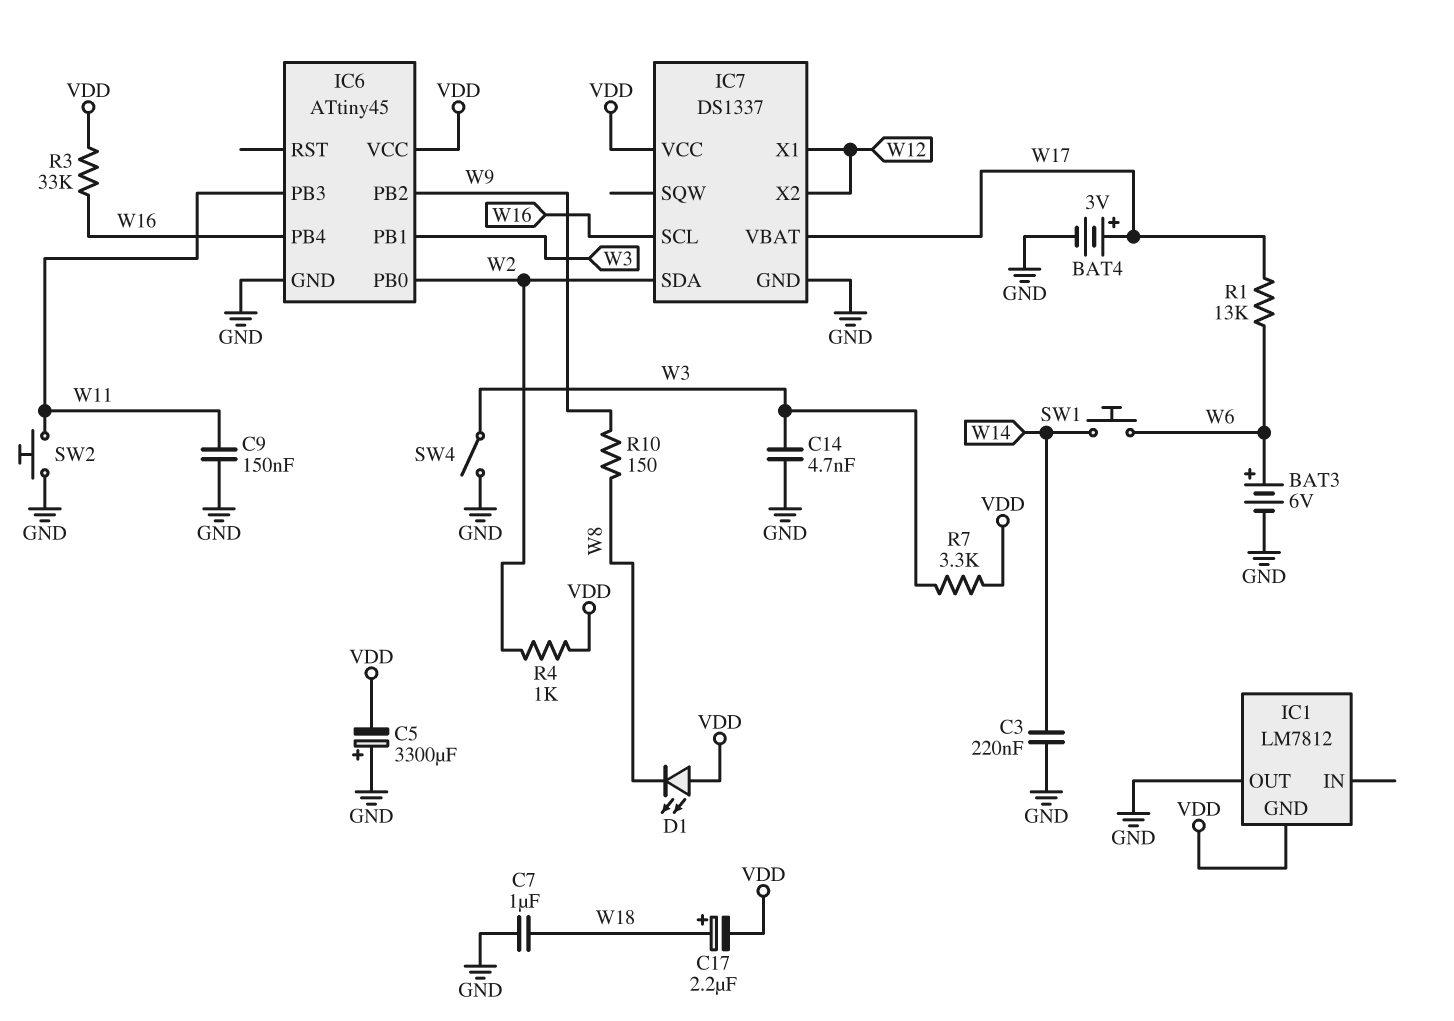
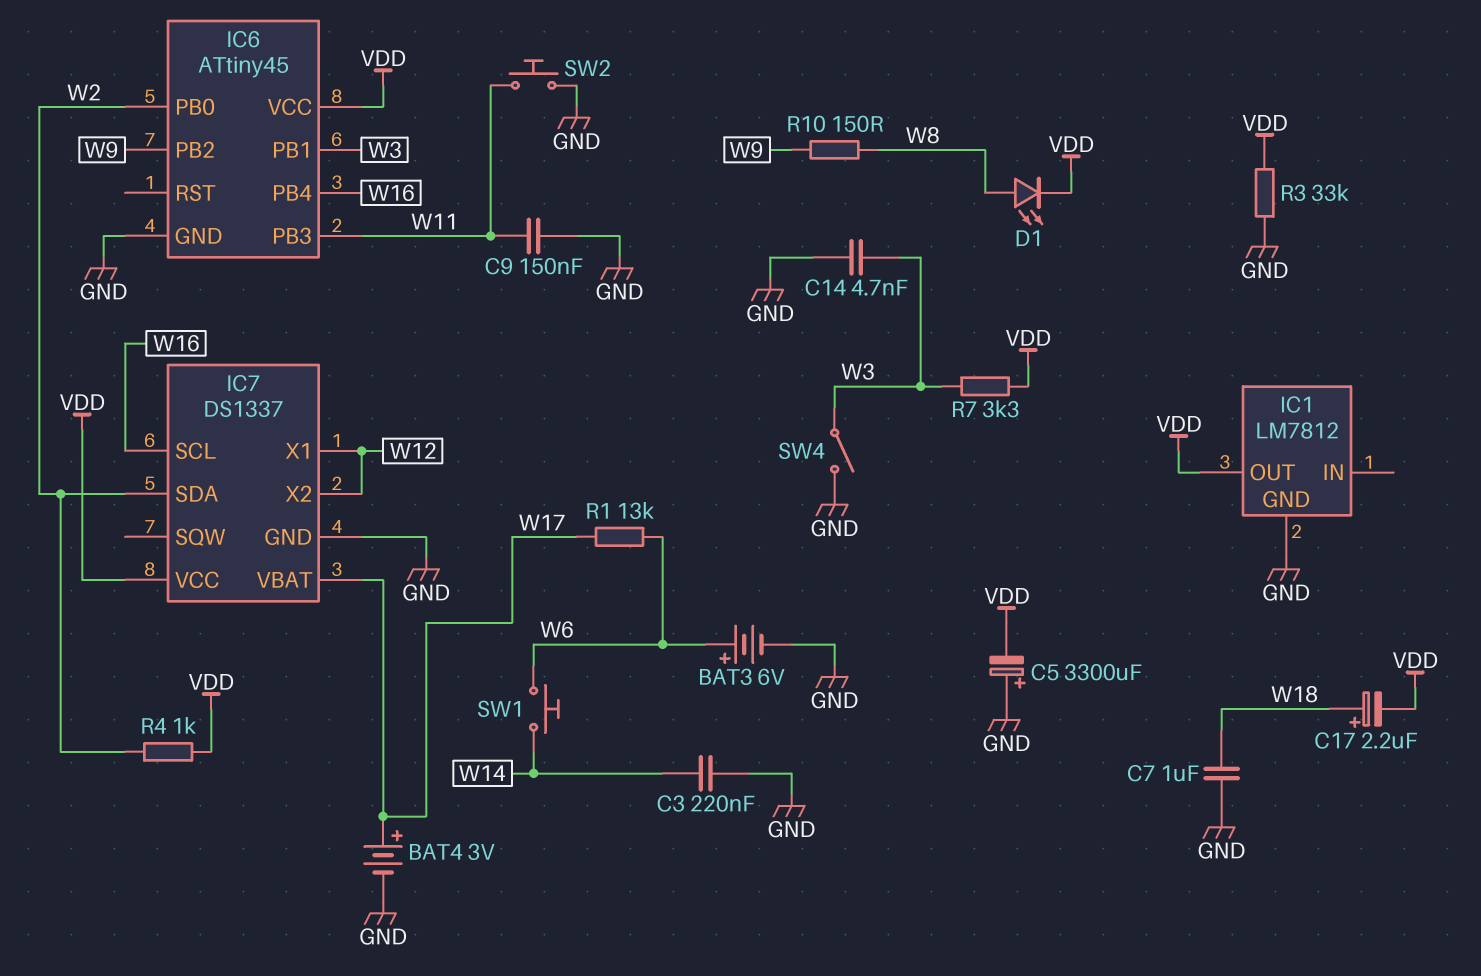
D1: LED (A VDD, K W8) -> LED (A W8, K VDD)
IC1 pin GND: VDD -> GND
IC1 pin OUT: GND -> VDD
R3: 33k (VDD, W16) -> 33k (GND, VDD)

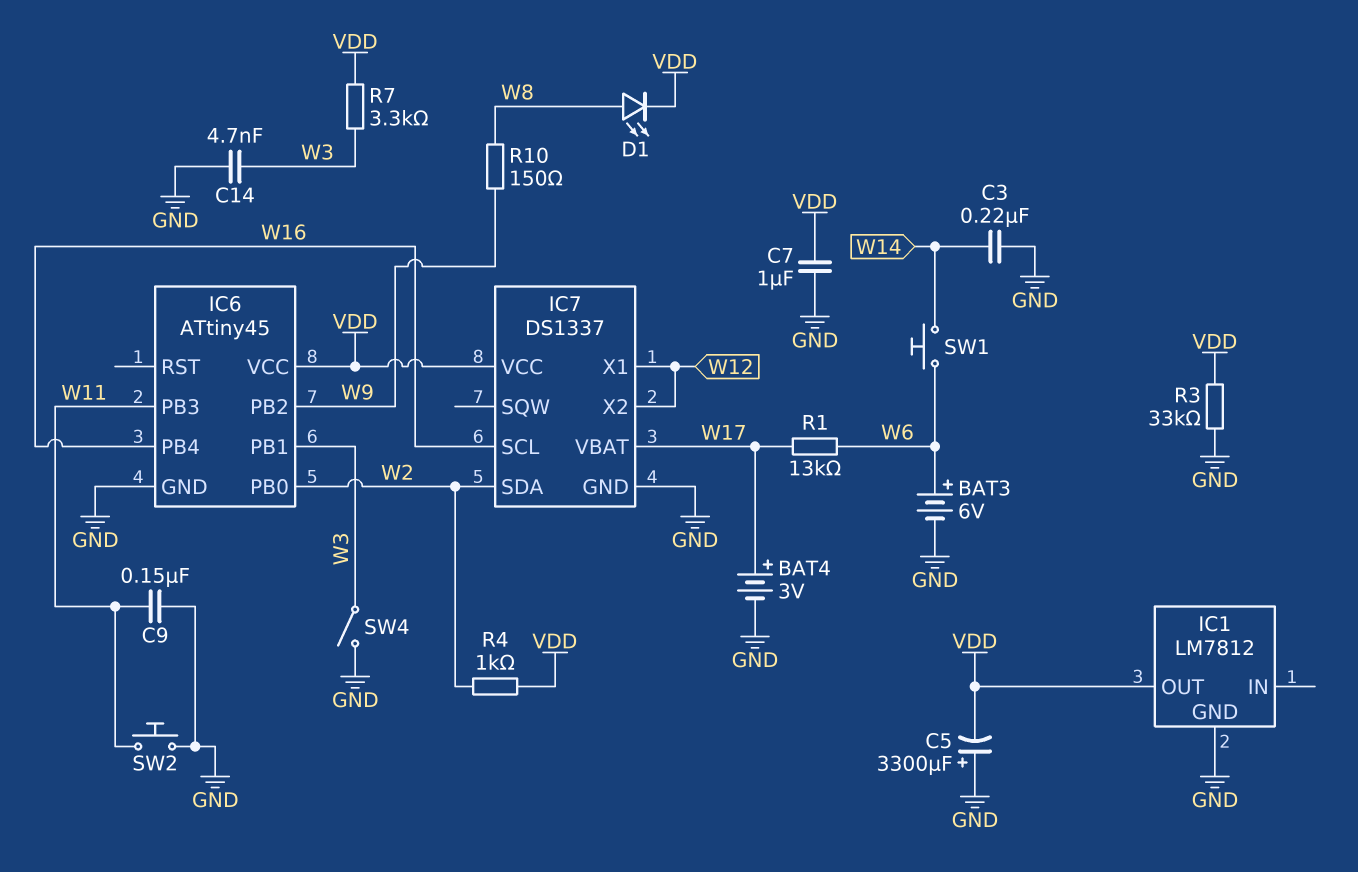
C7: 1uF (GND, W18) -> 1uF (GND, VDD)
C17: 2.2uF (plus W18, minus VDD) -> none

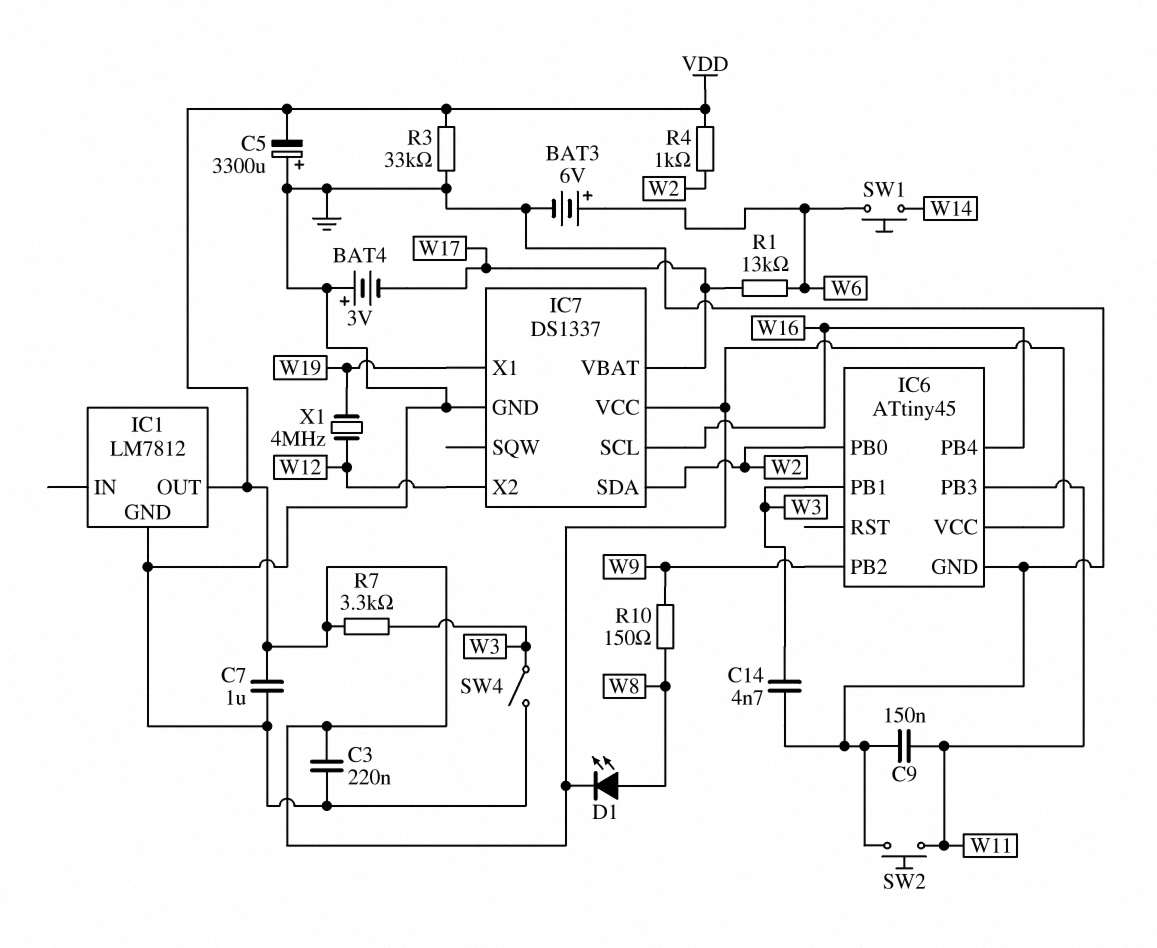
BAT4: 3V (plus W17, minus GND) -> 3V (plus GND, minus W17)
C3: 220nF (GND, W14) -> 220nF (GND, VDD)
IC7 pin X1: W12 -> W19
X1: none -> 4MHz (W12, W19)

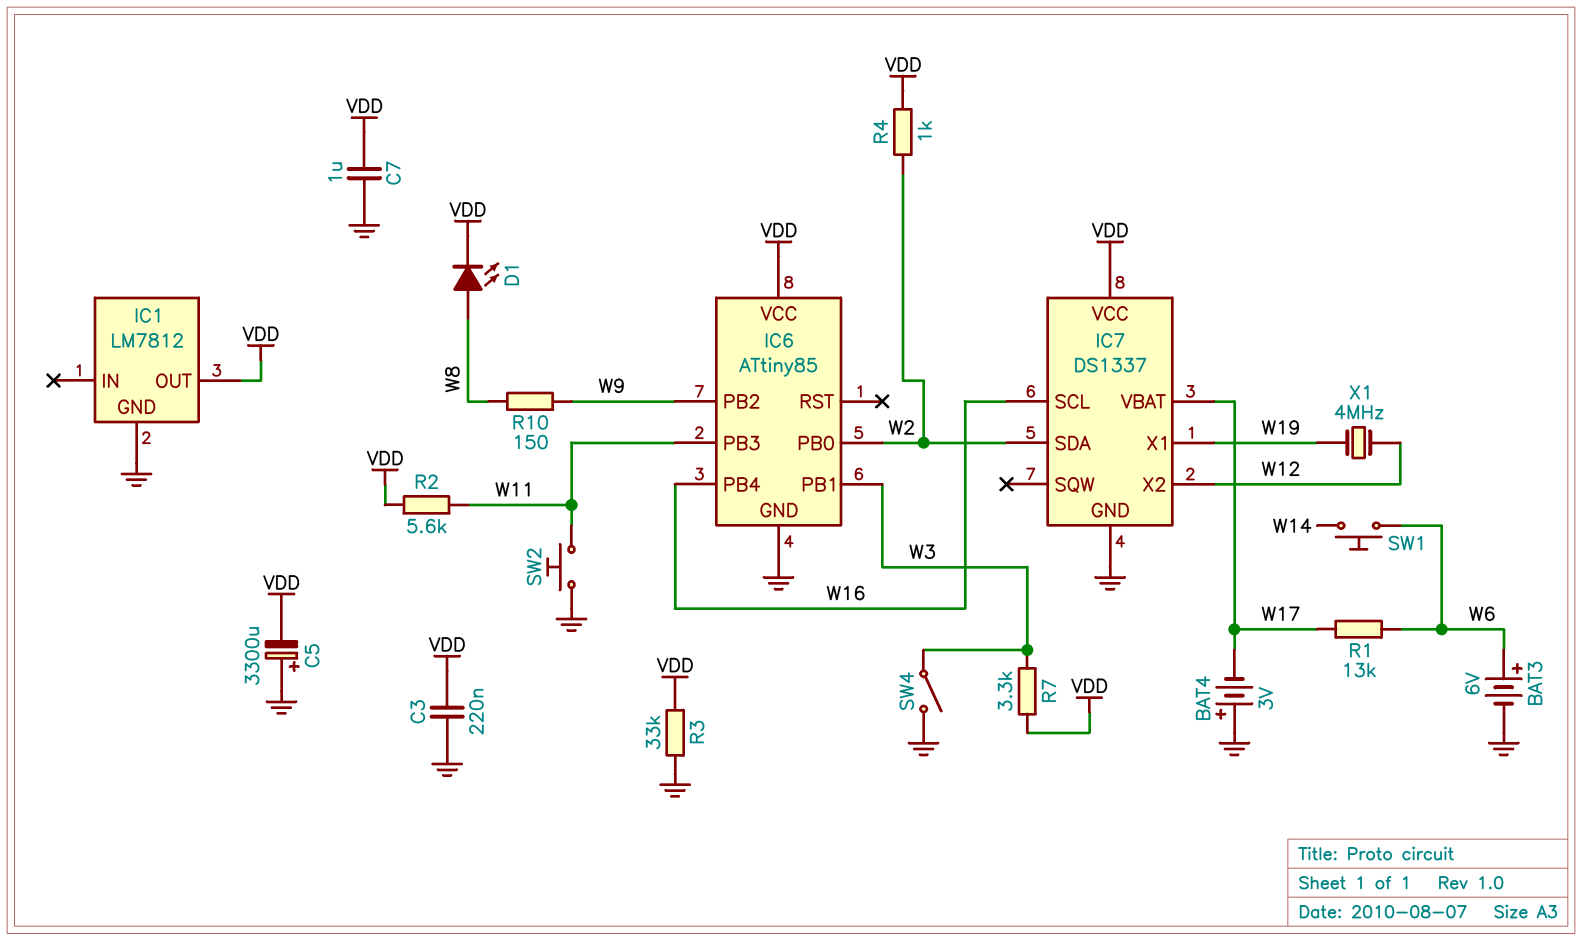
C9: 150nF (GND, W11) -> none
C14: 4.7nF (GND, W3) -> none
IC6: ATtiny45 -> ATtiny85
R2: none -> 5.6k (VDD, W11)

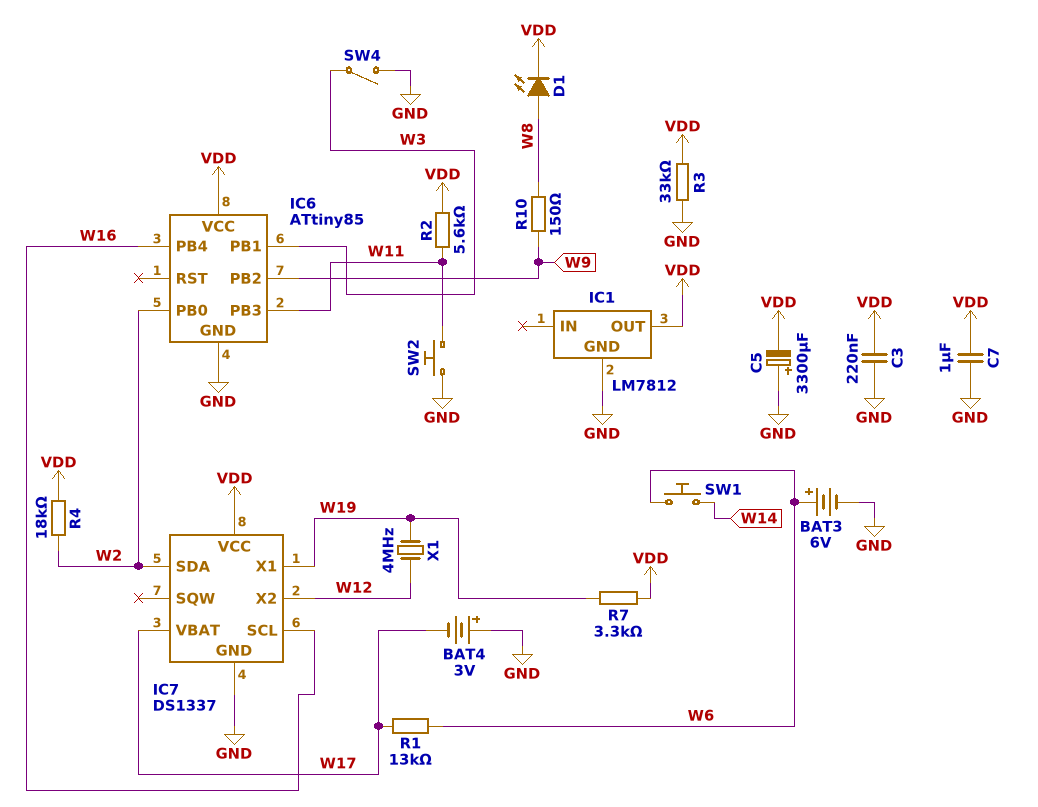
R4: 1k (VDD, W2) -> 18k (VDD, W2)
R7: 3.3k (VDD, W3) -> 3.3k (VDD, W19)

